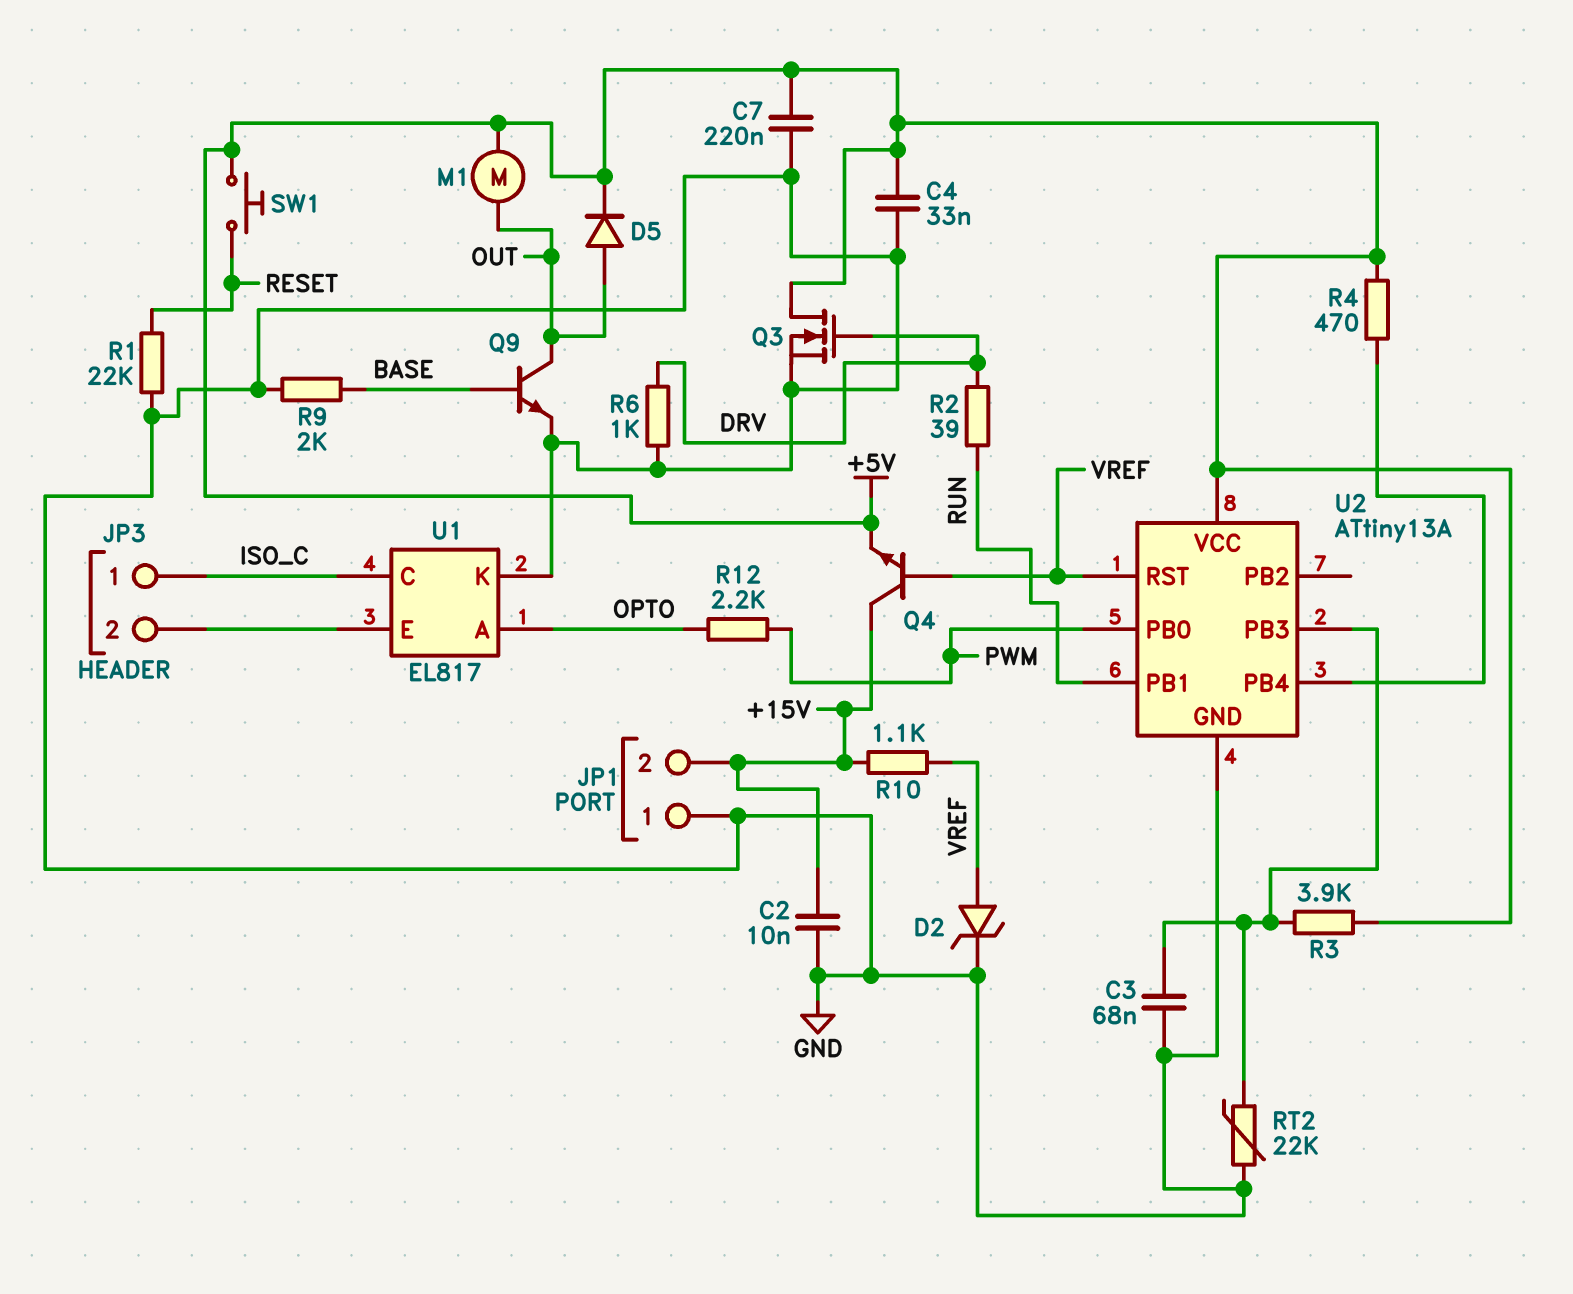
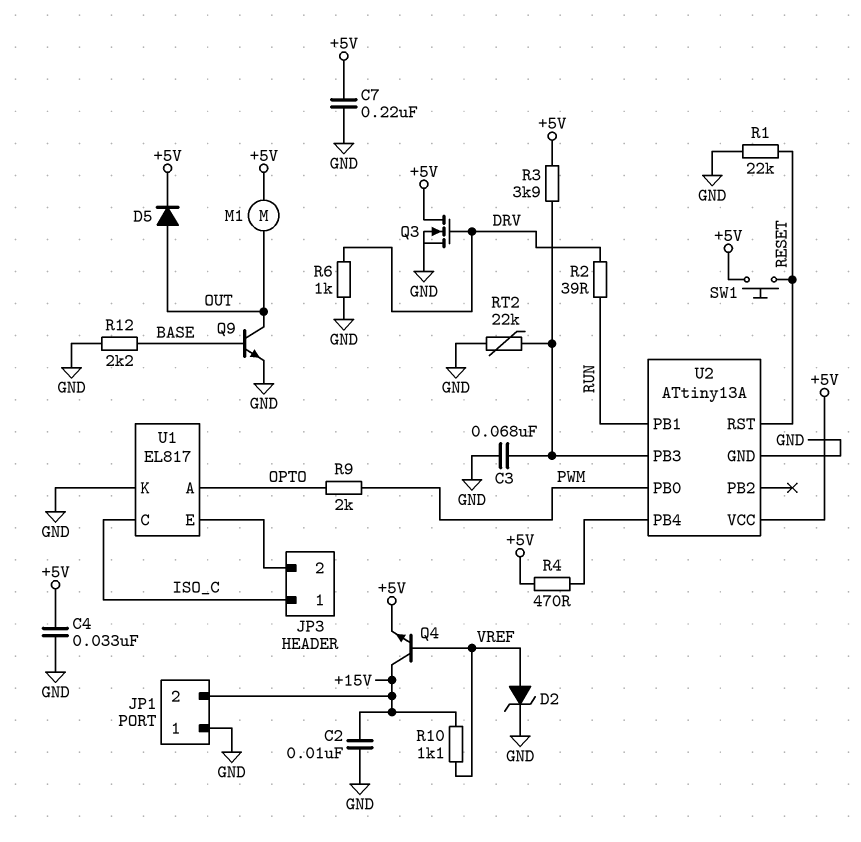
R9: 2k (BASE, GND) -> 2k (OPTO, PWM)
R12: 2.2k (OPTO, PWM) -> 2.2k (BASE, GND)
U2 pin RST: VREF -> RESET

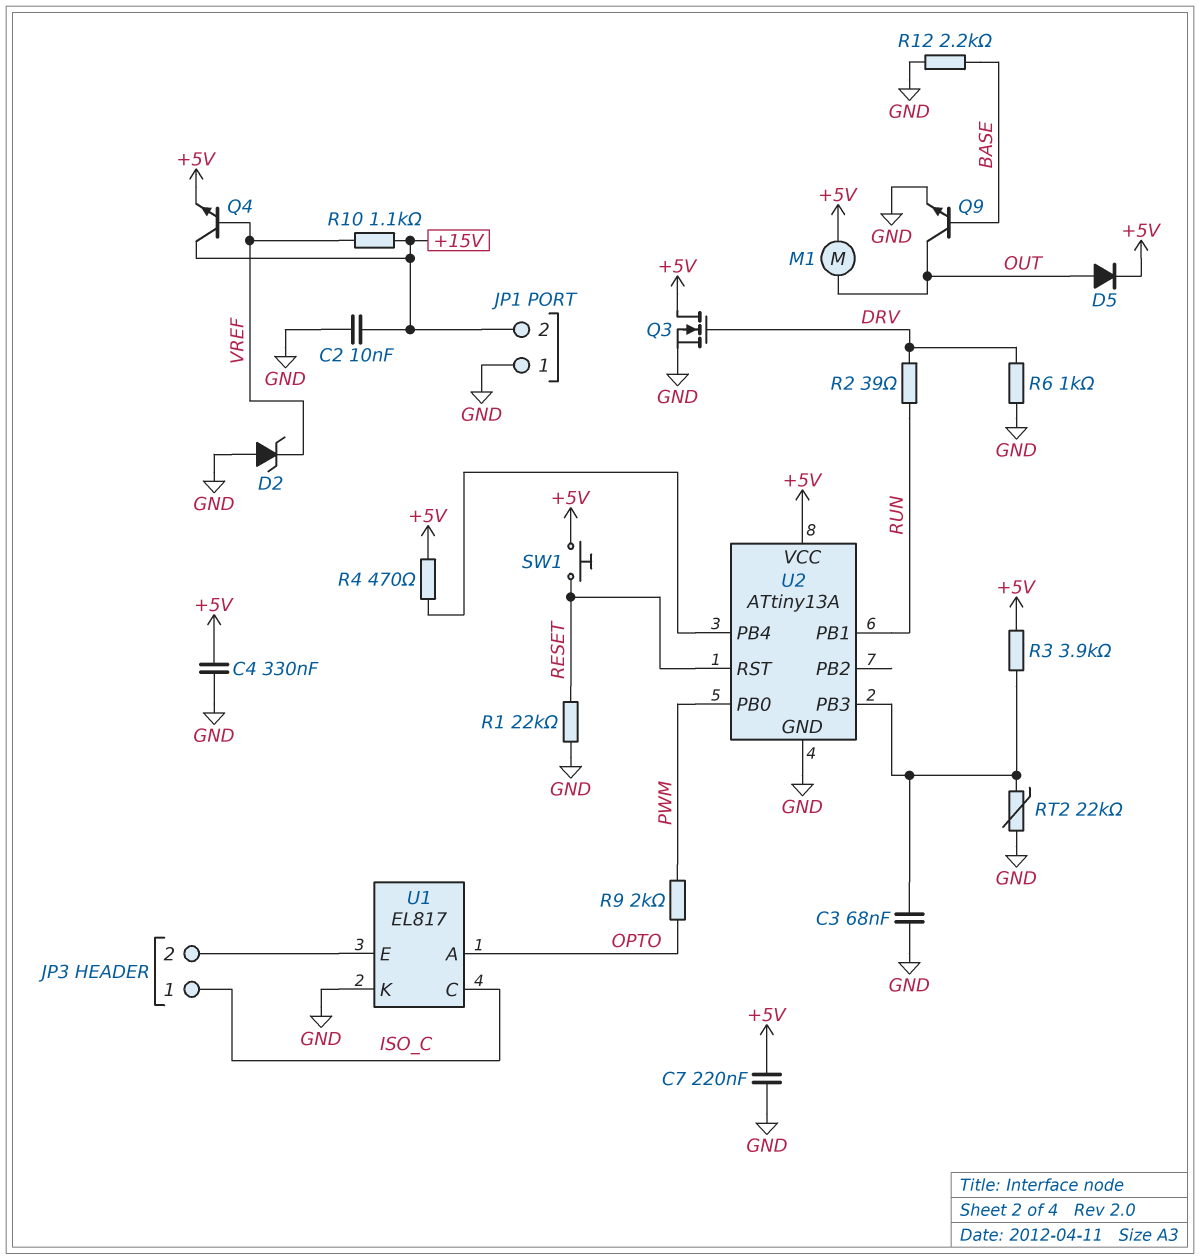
C4: 33nF (+5V, GND) -> 330nF (+5V, GND)
D2: zener (A VREF, K GND) -> zener (A GND, K VREF)

